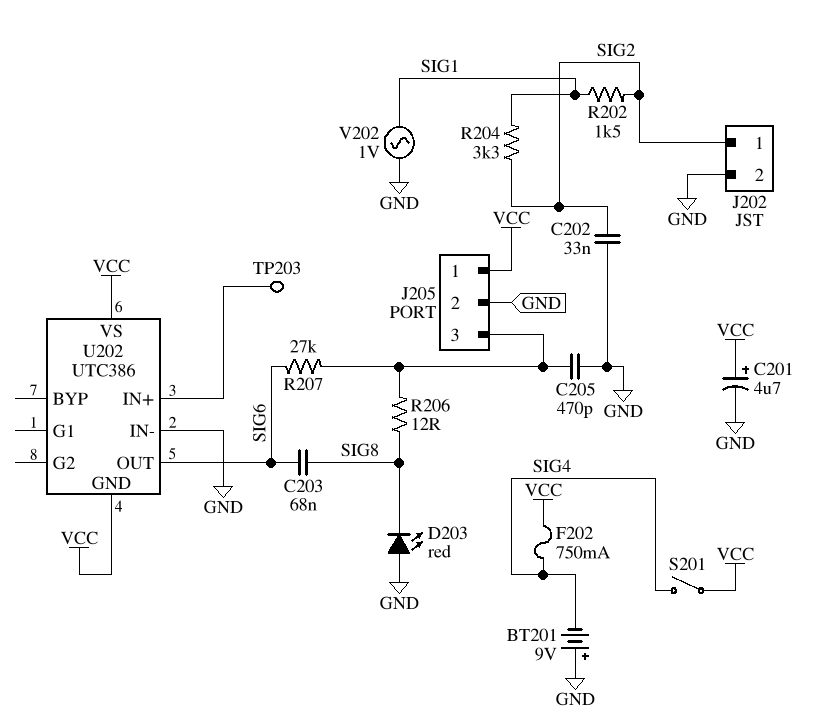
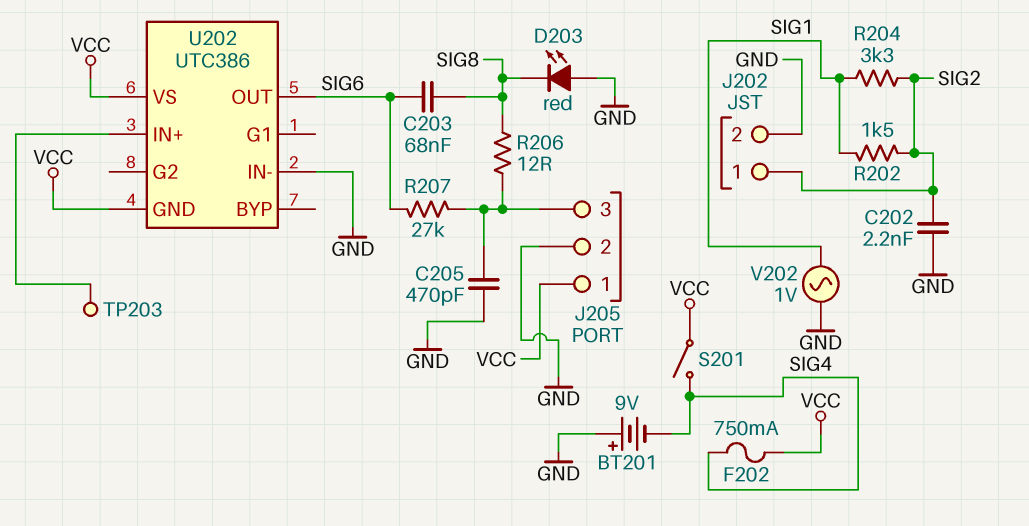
C201: 4.7uF (plus VCC, minus GND) -> none
C202: 33nF (GND, SIG2) -> 2.2nF (GND, SIG2)

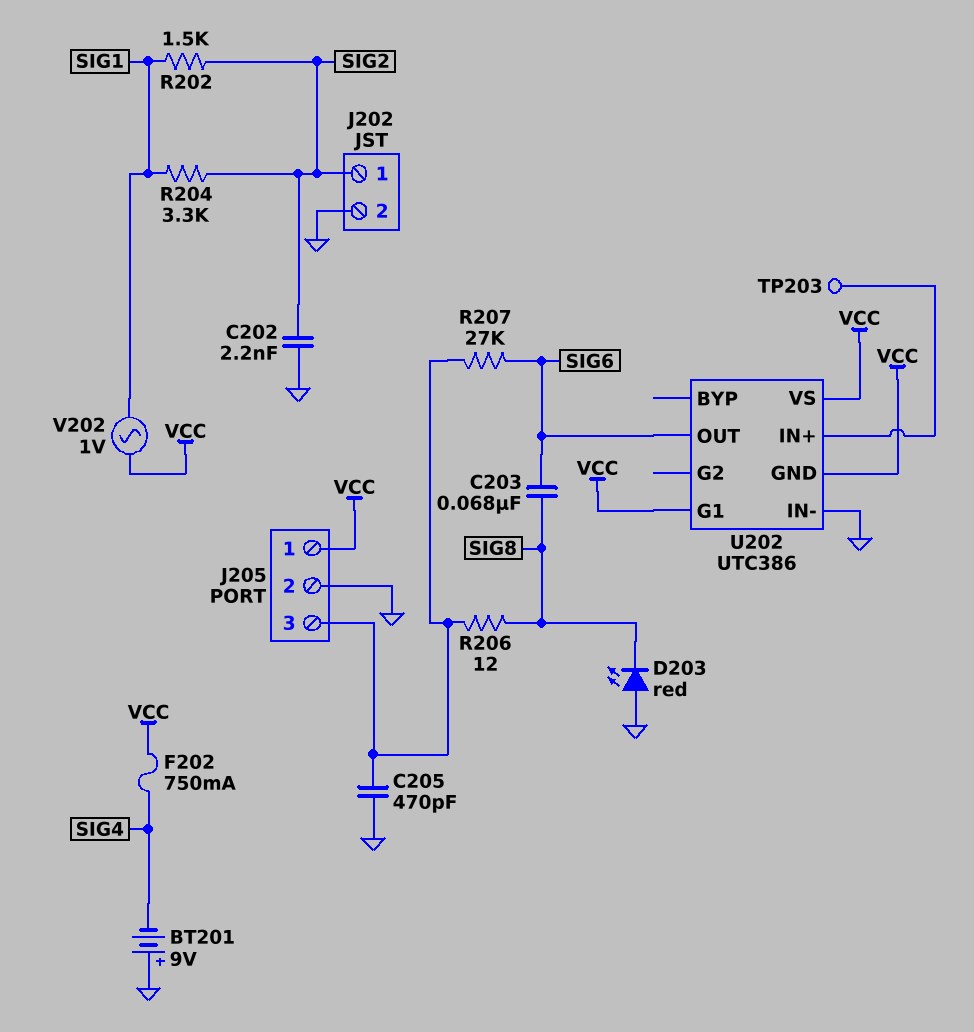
S201: switch (SIG4, VCC) -> none
U202 pin G1: none -> VCC
V202: AC 1V (GND, SIG1) -> AC 1V (SIG1, VCC)

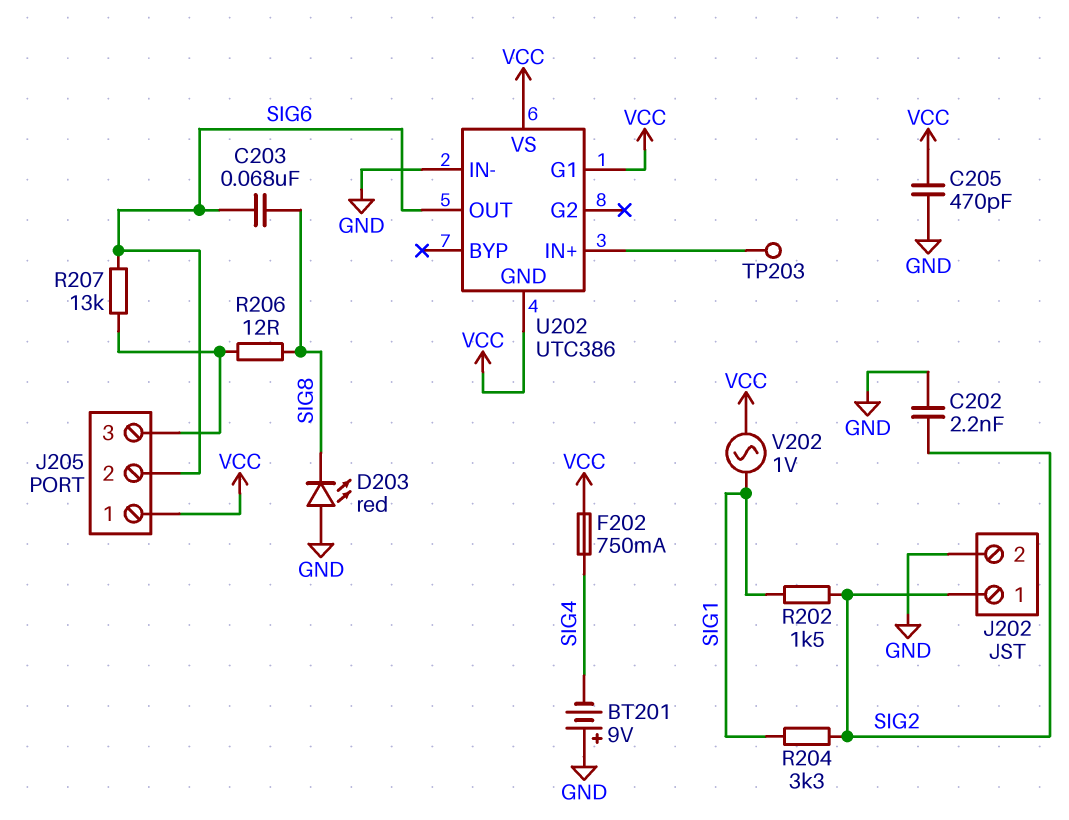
C205: 470pF (GND, J205/3) -> 470pF (GND, VCC)
J205 pin 2: GND -> SIG6
R207: 27k (J205/3, SIG6) -> 13k (J205/3, SIG6)

